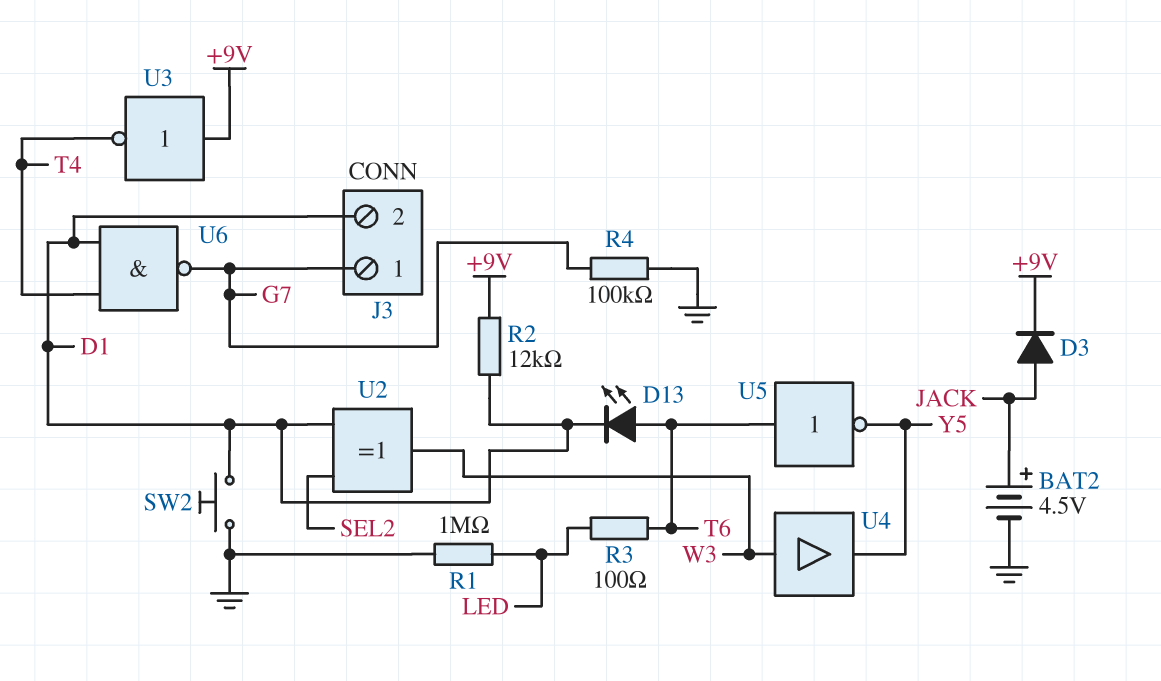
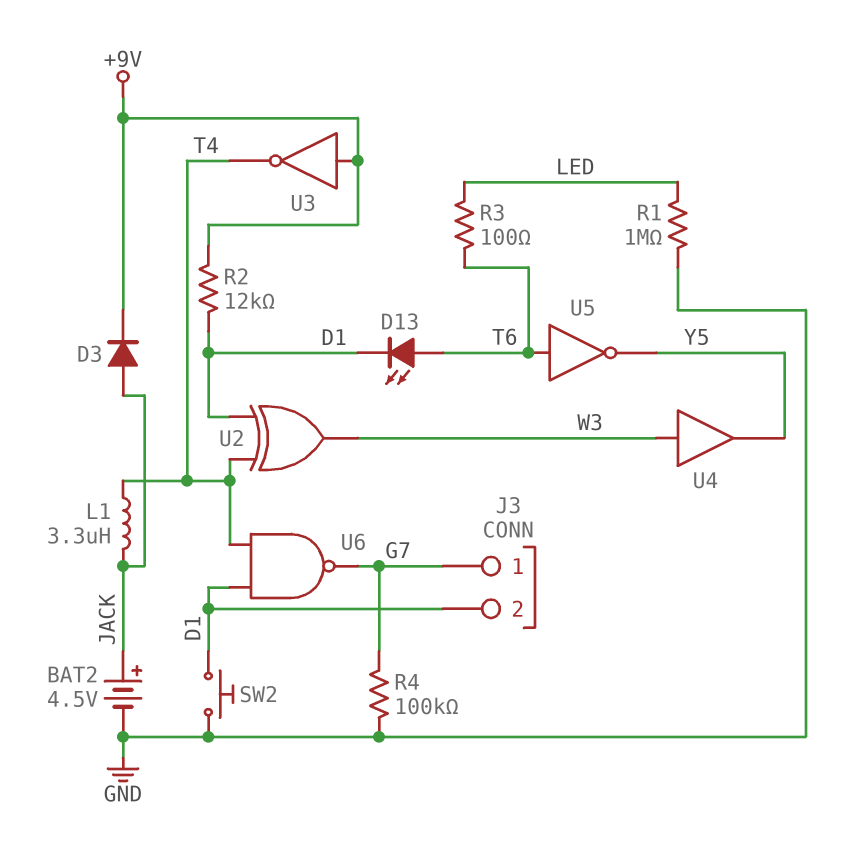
L1: none -> 3.3uH (JACK, T4)
U2: XOR (in D1, in SEL2, out W3) -> XOR (in D1, in T4, out W3)

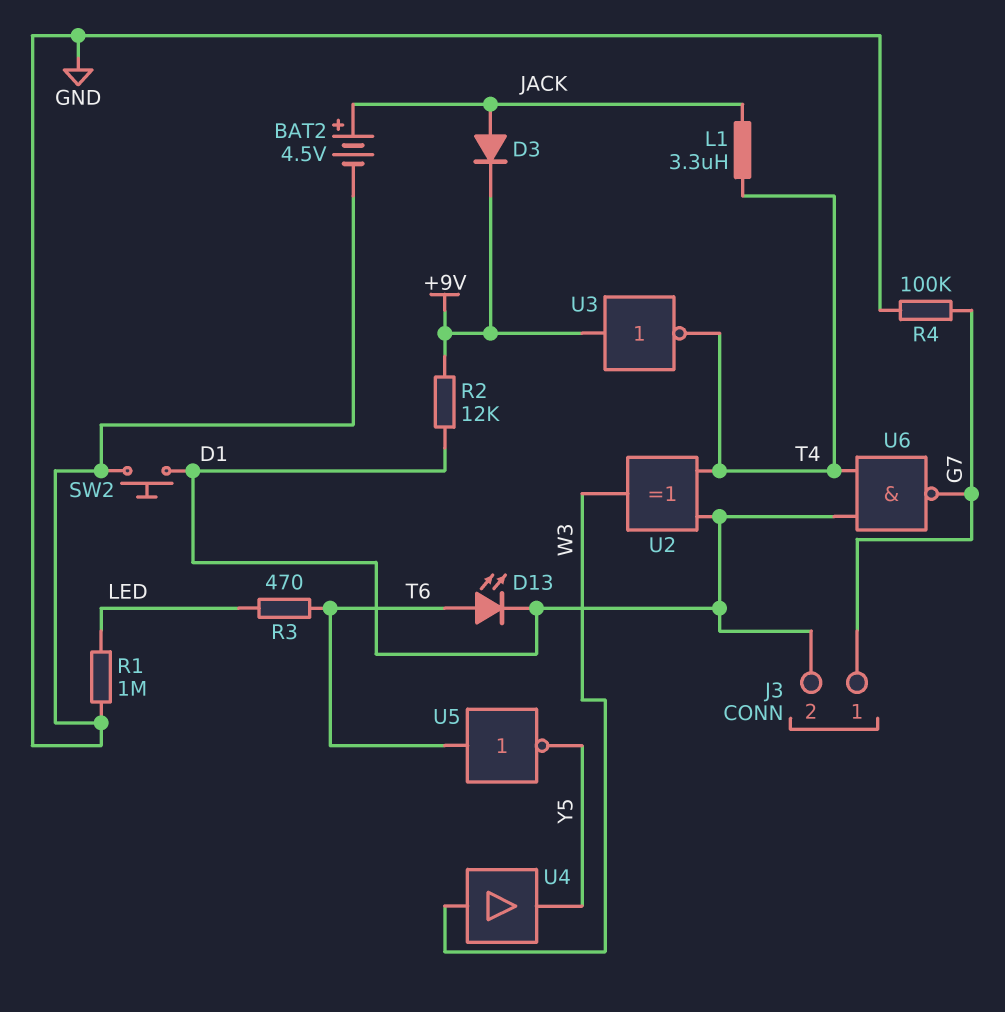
R3: 100 (LED, T6) -> 470 (LED, T6)

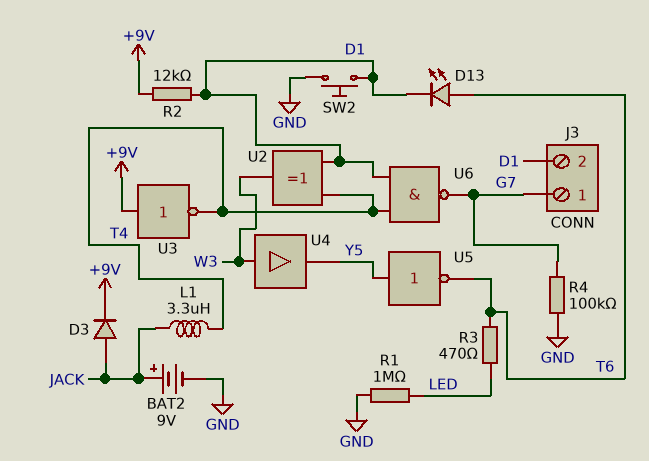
BAT2: 4.5V (plus JACK, minus GND) -> 9V (plus JACK, minus GND)
U5: NOT (in T6, out Y5) -> NOT (in Y5, out T6)

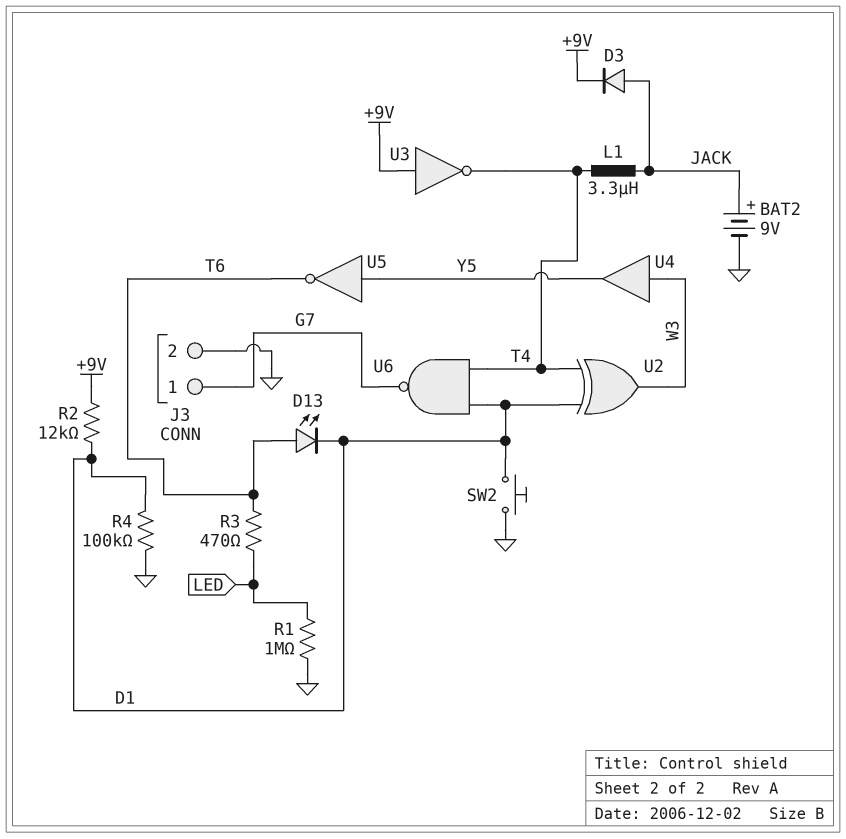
J3 pin 2: D1 -> GND
R4: 100k (G7, GND) -> 100k (D1, GND)

